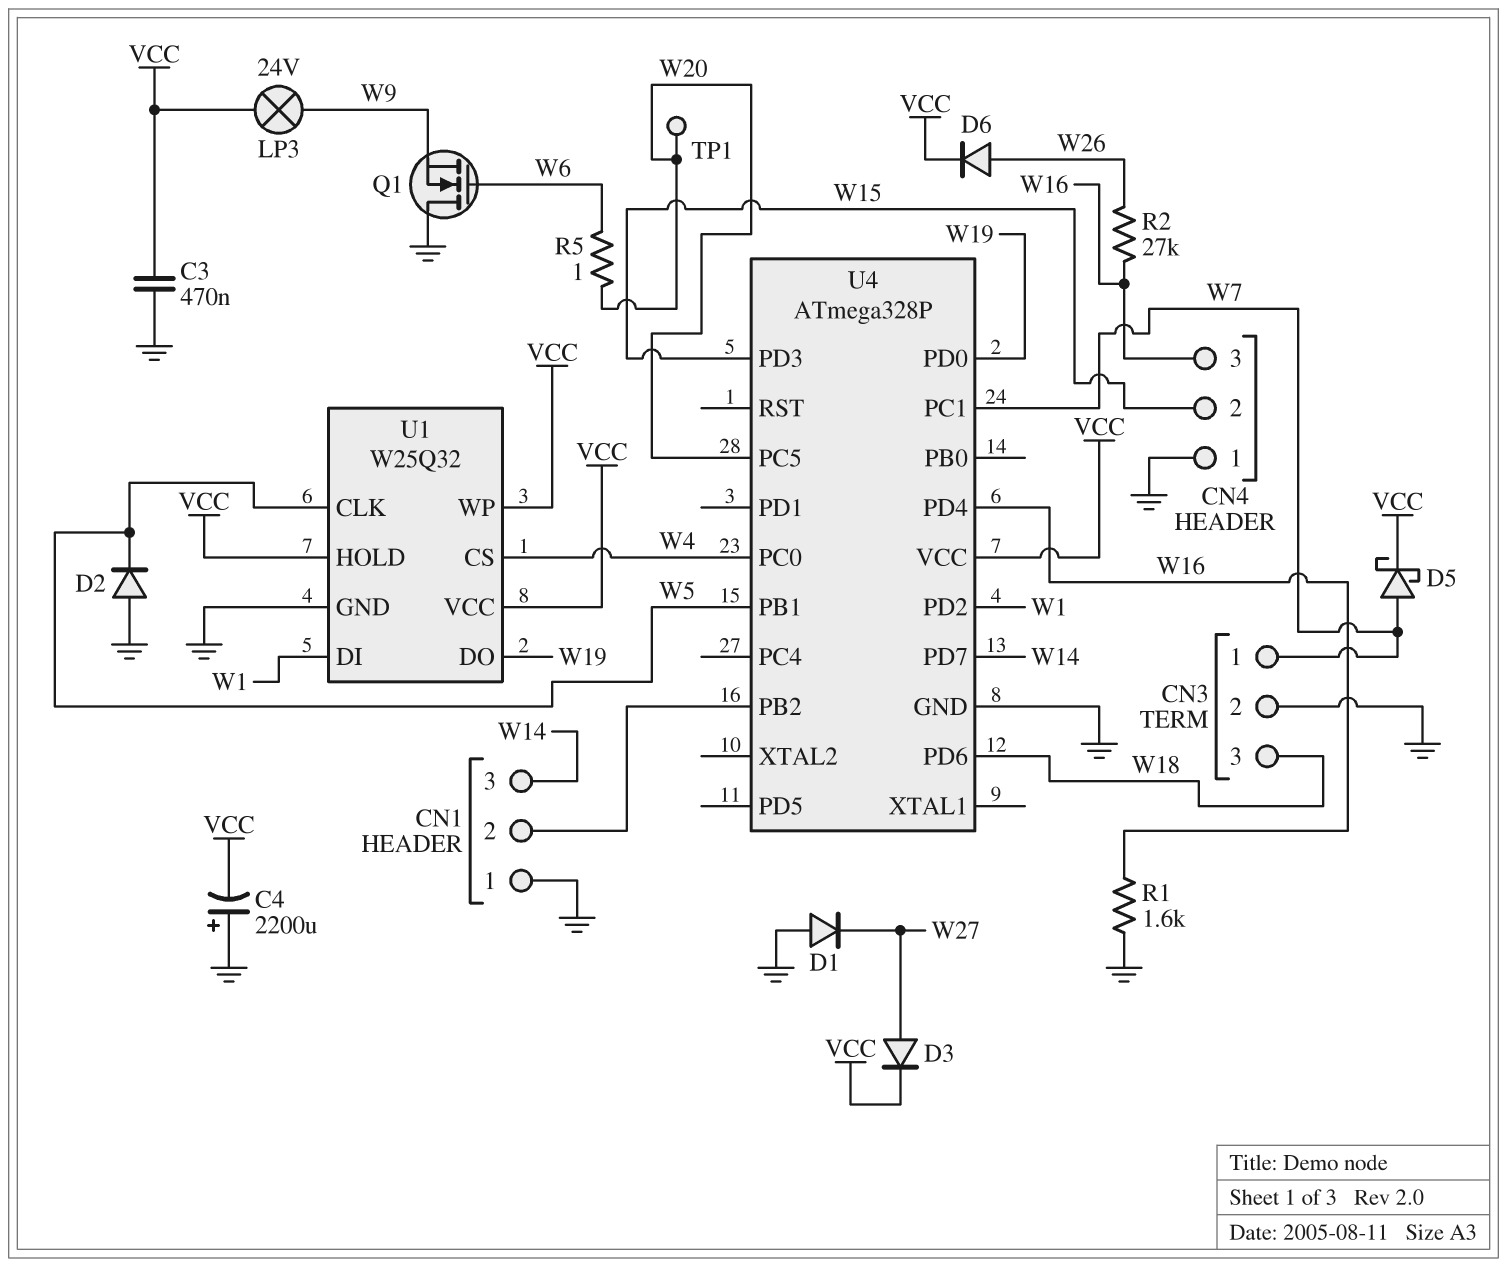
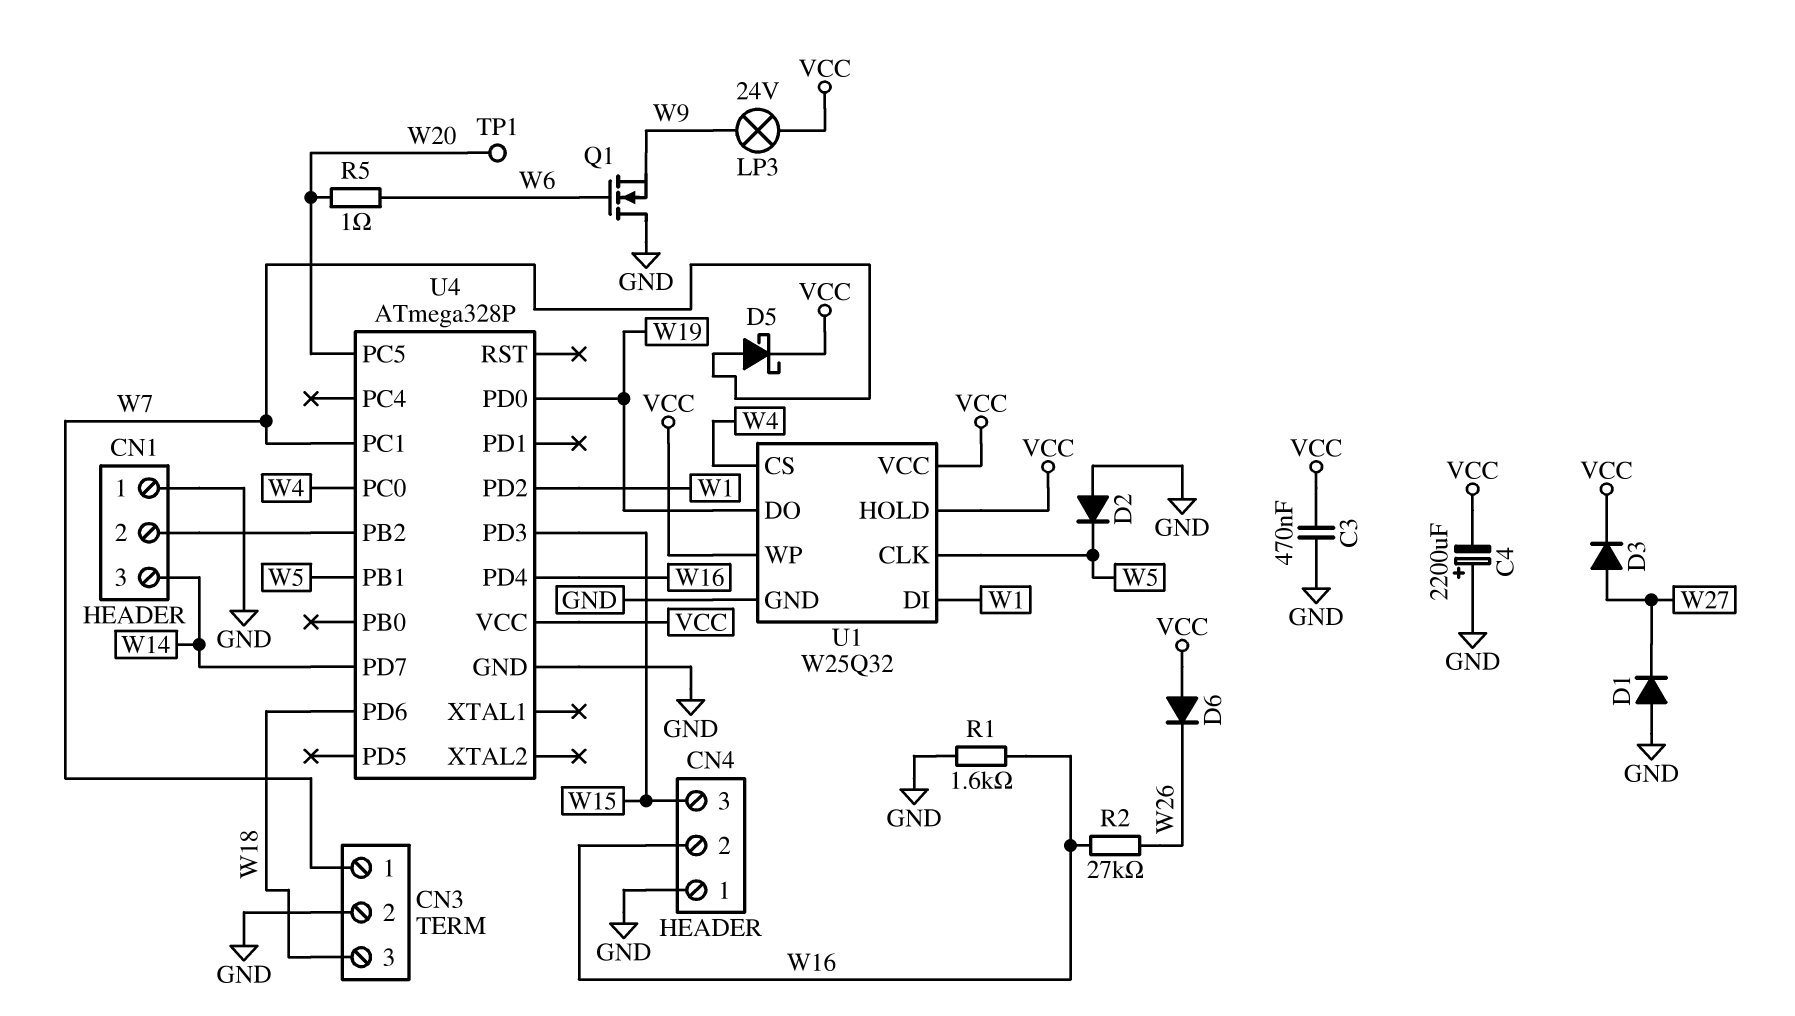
CN4 pin 2: W15 -> W16
CN4 pin 3: W16 -> W15
D6: diode (A W26, K VCC) -> diode (A VCC, K W26)

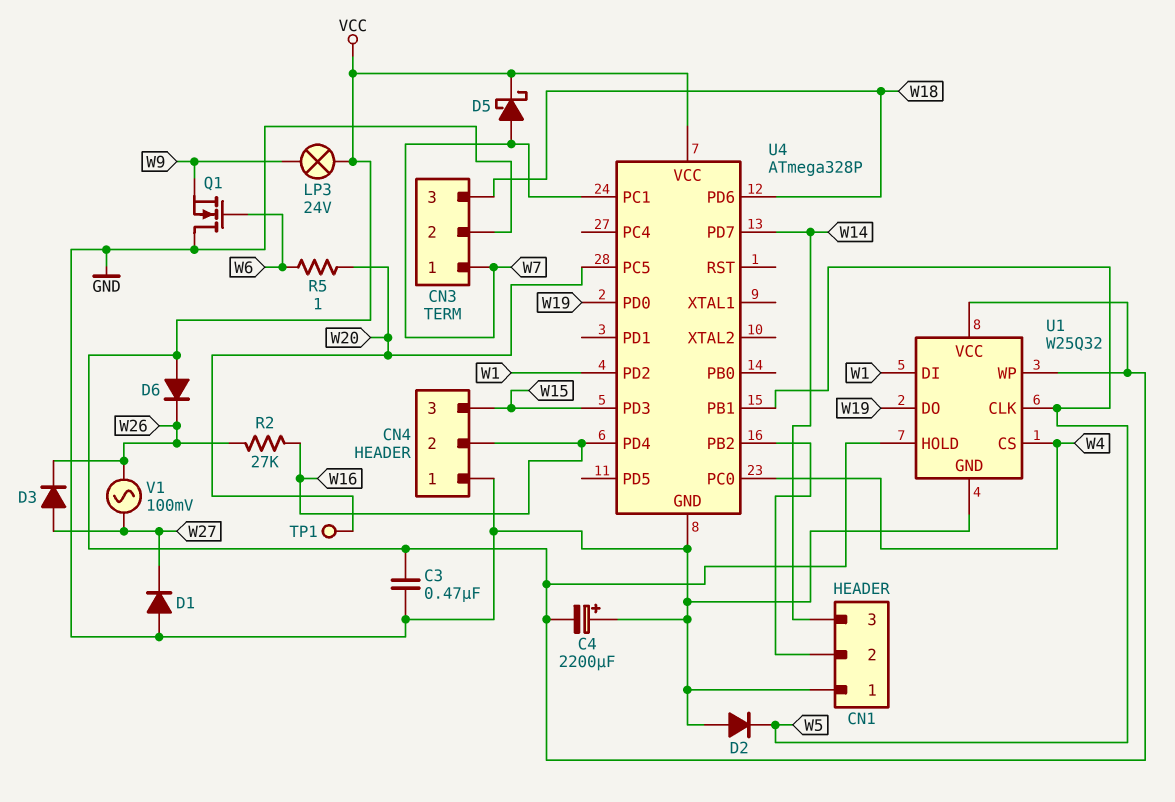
D3: diode (A W27, K VCC) -> diode (A W27, K W26)
R1: 1.6k (GND, W16) -> none
V1: none -> AC 100mV (W26, W27)

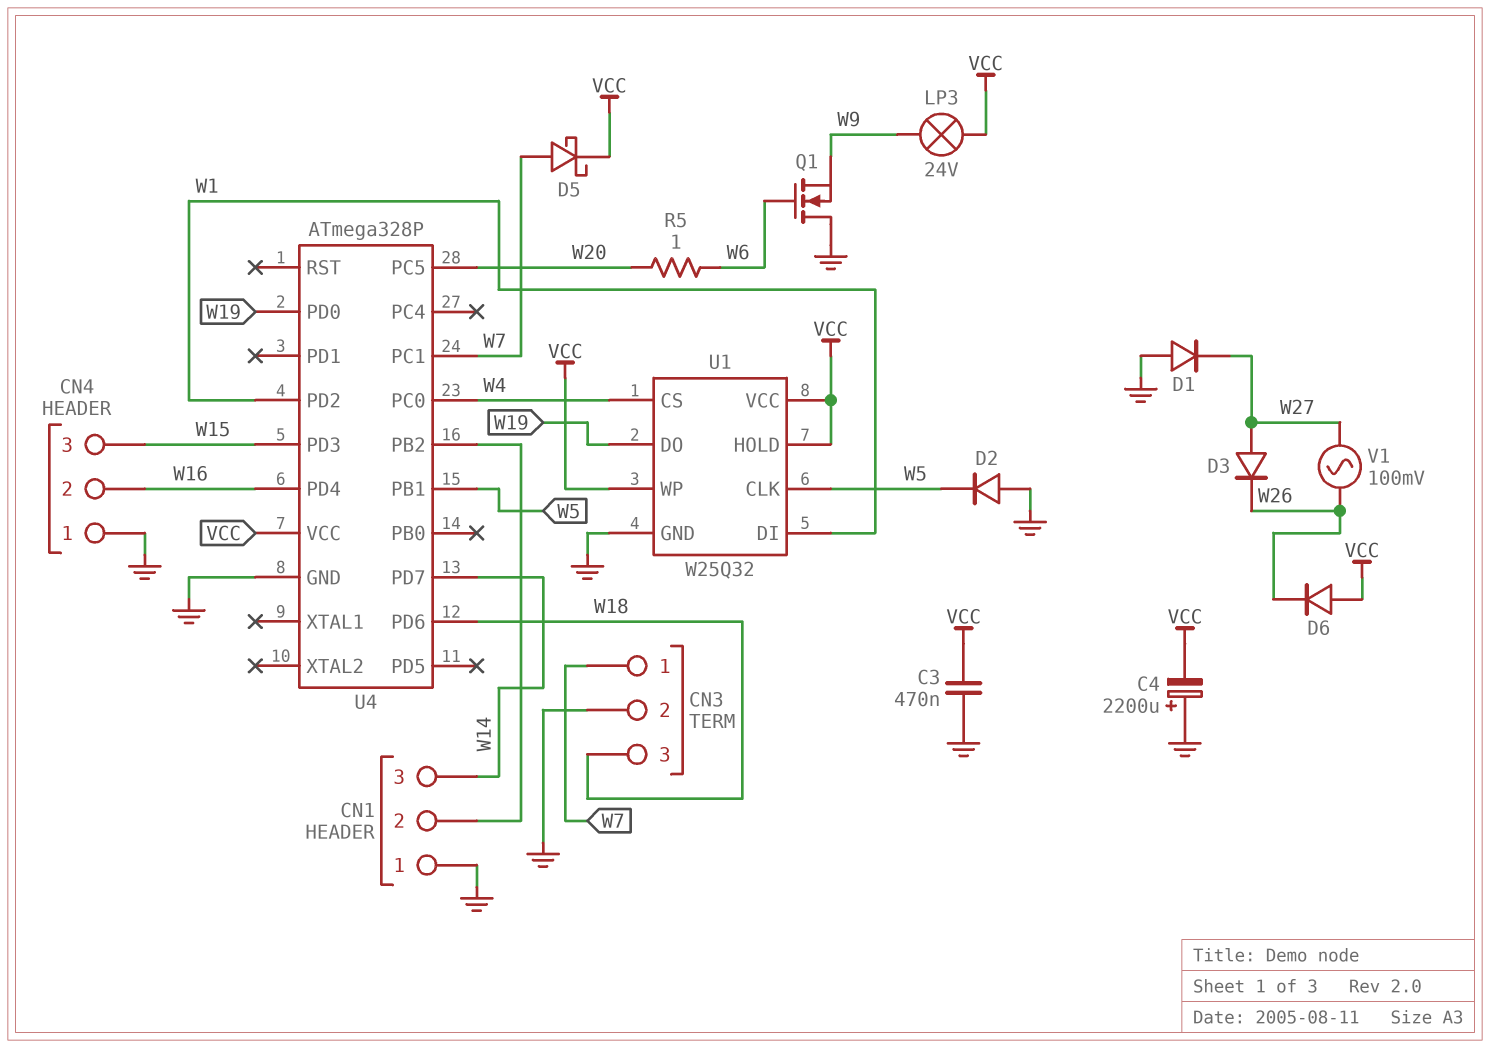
R2: 27k (W16, W26) -> none
TP1: test point (W20) -> none

